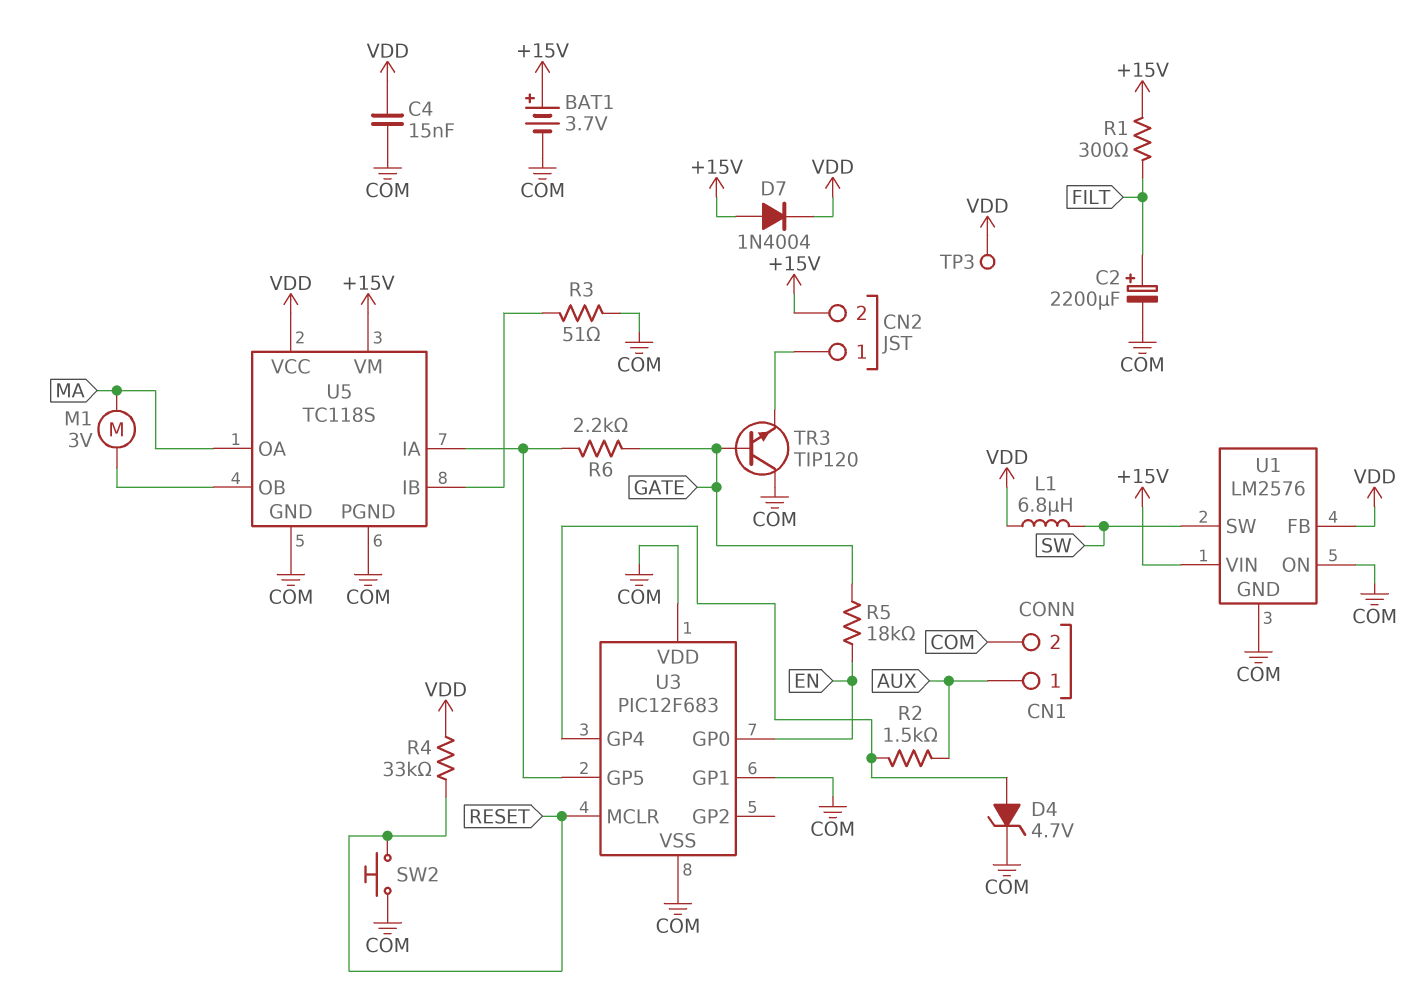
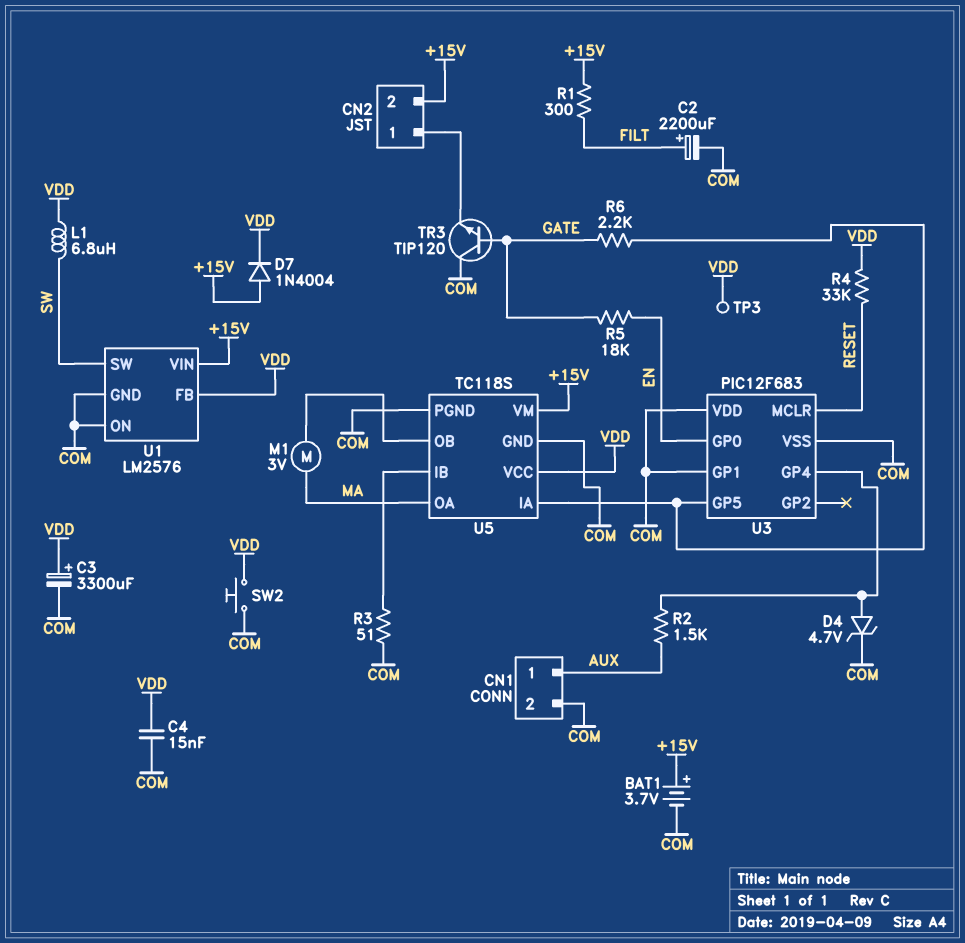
C3: none -> 3300uF (plus VDD, minus COM)
SW2: button (COM, RESET) -> button (COM, VDD)

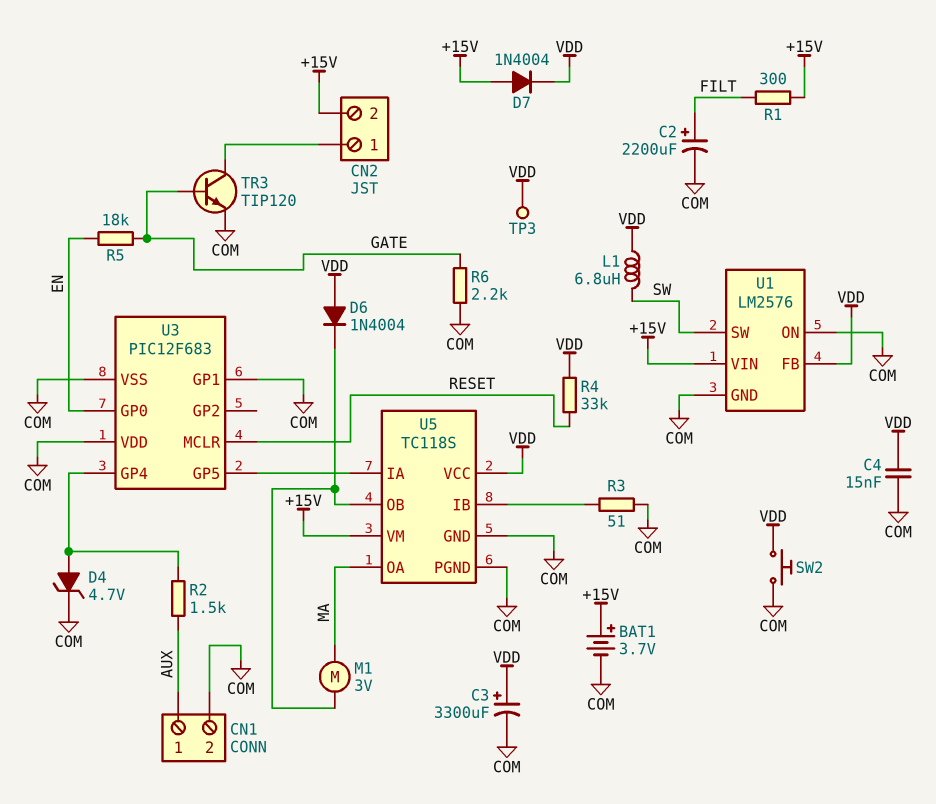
D6: none -> diode 1N4004 (A VDD, K U5/OB)
R6: 2.2k (GATE, U3/GP5) -> 2.2k (COM, GATE)
TR3: NPN TIP120 (B GATE, C COM, E CN2/1) -> NPN TIP120 (B GATE, C CN2/1, E COM)

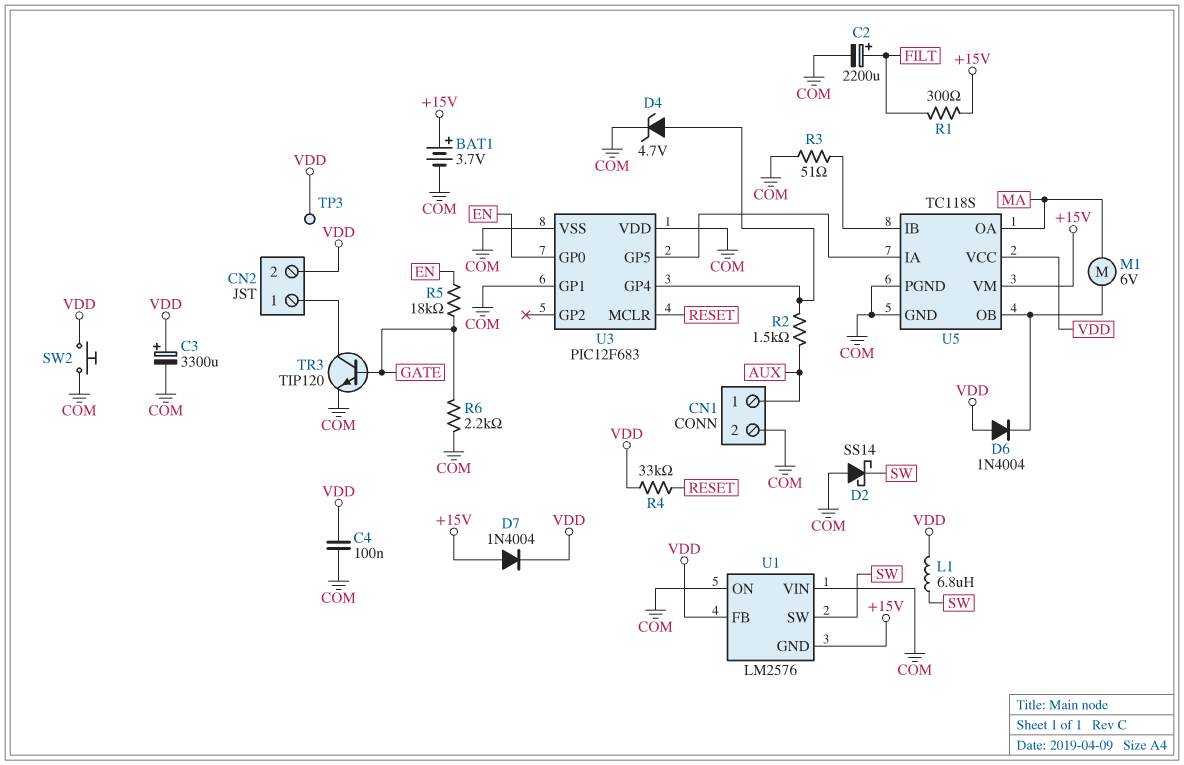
C4: 15nF (COM, VDD) -> 100nF (COM, VDD)
CN2 pin 2: +15V -> VDD
D2: none -> schottky SS14 (A COM, K SW)
M1: motor 3V (MA, U5/OB) -> motor 6V (MA, U5/OB)
U1 pin GND: COM -> +15V
U1 pin VIN: +15V -> COM

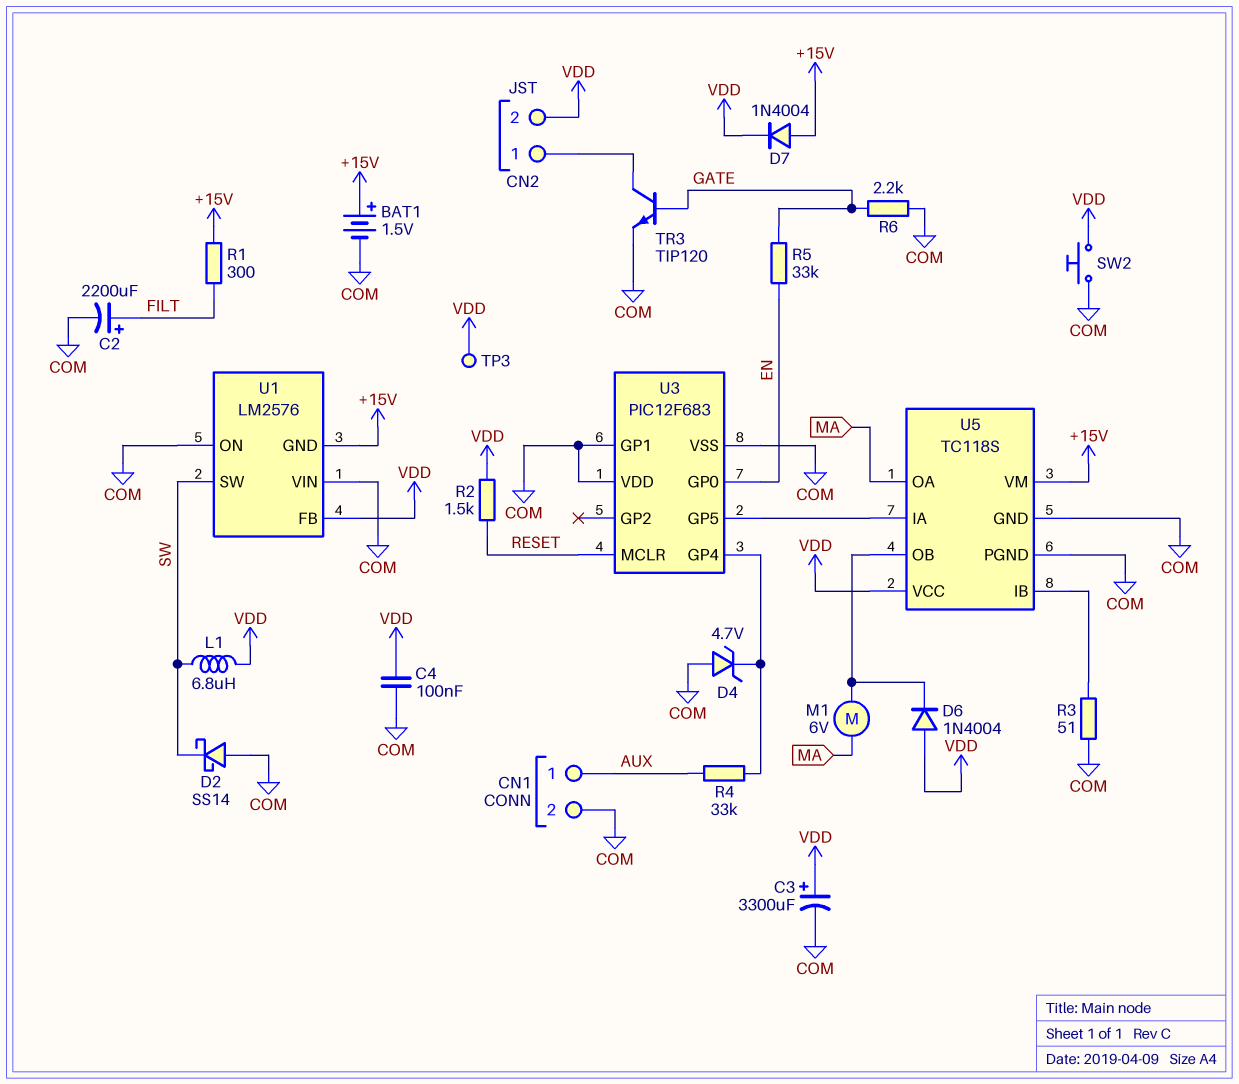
BAT1: 3.7V (plus +15V, minus COM) -> 1.5V (plus +15V, minus COM)
D4: zener 4.7V (A U3/GP4, K COM) -> zener 4.7V (A COM, K U3/GP4)
R2: 1.5k (AUX, U3/GP4) -> 1.5k (RESET, VDD)
R4: 33k (RESET, VDD) -> 33k (AUX, U3/GP4)
R5: 18k (EN, GATE) -> 33k (EN, GATE)

